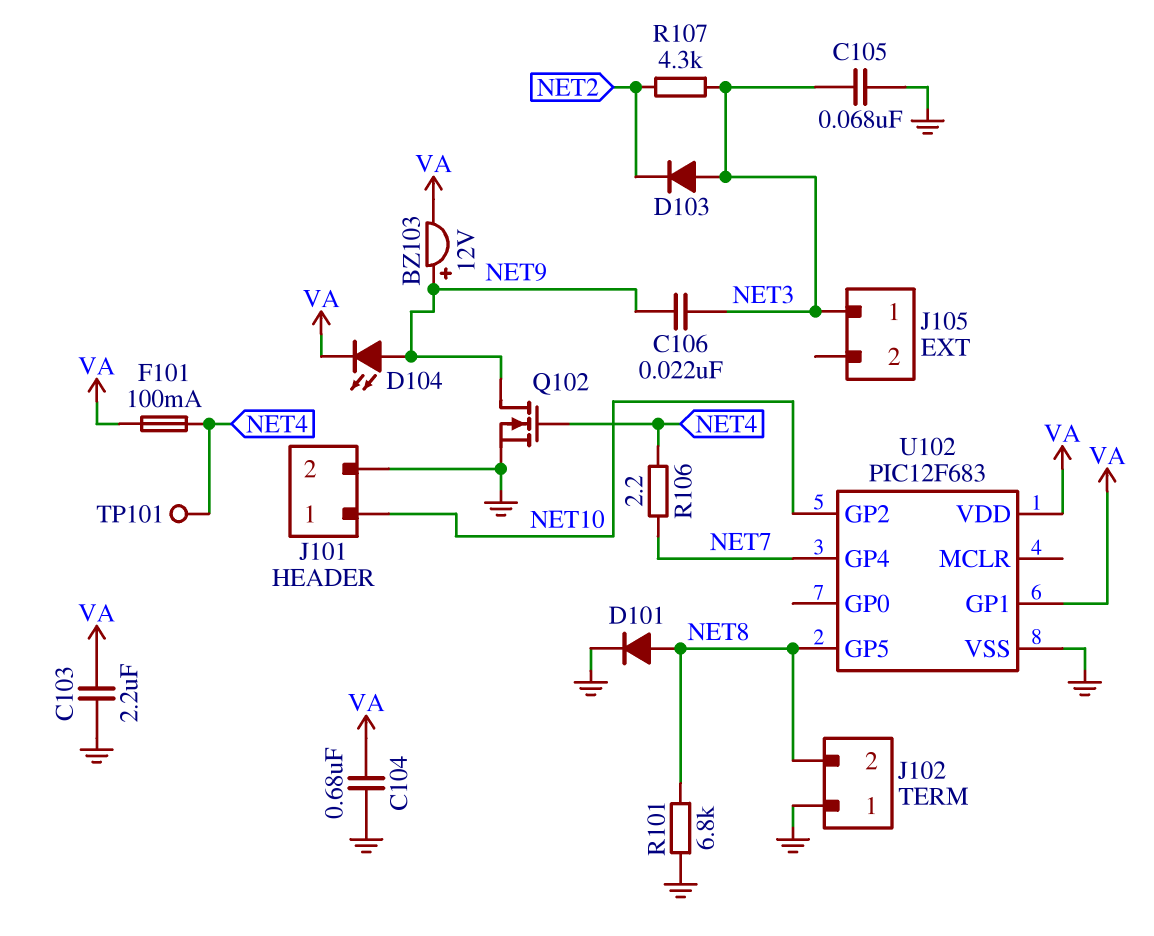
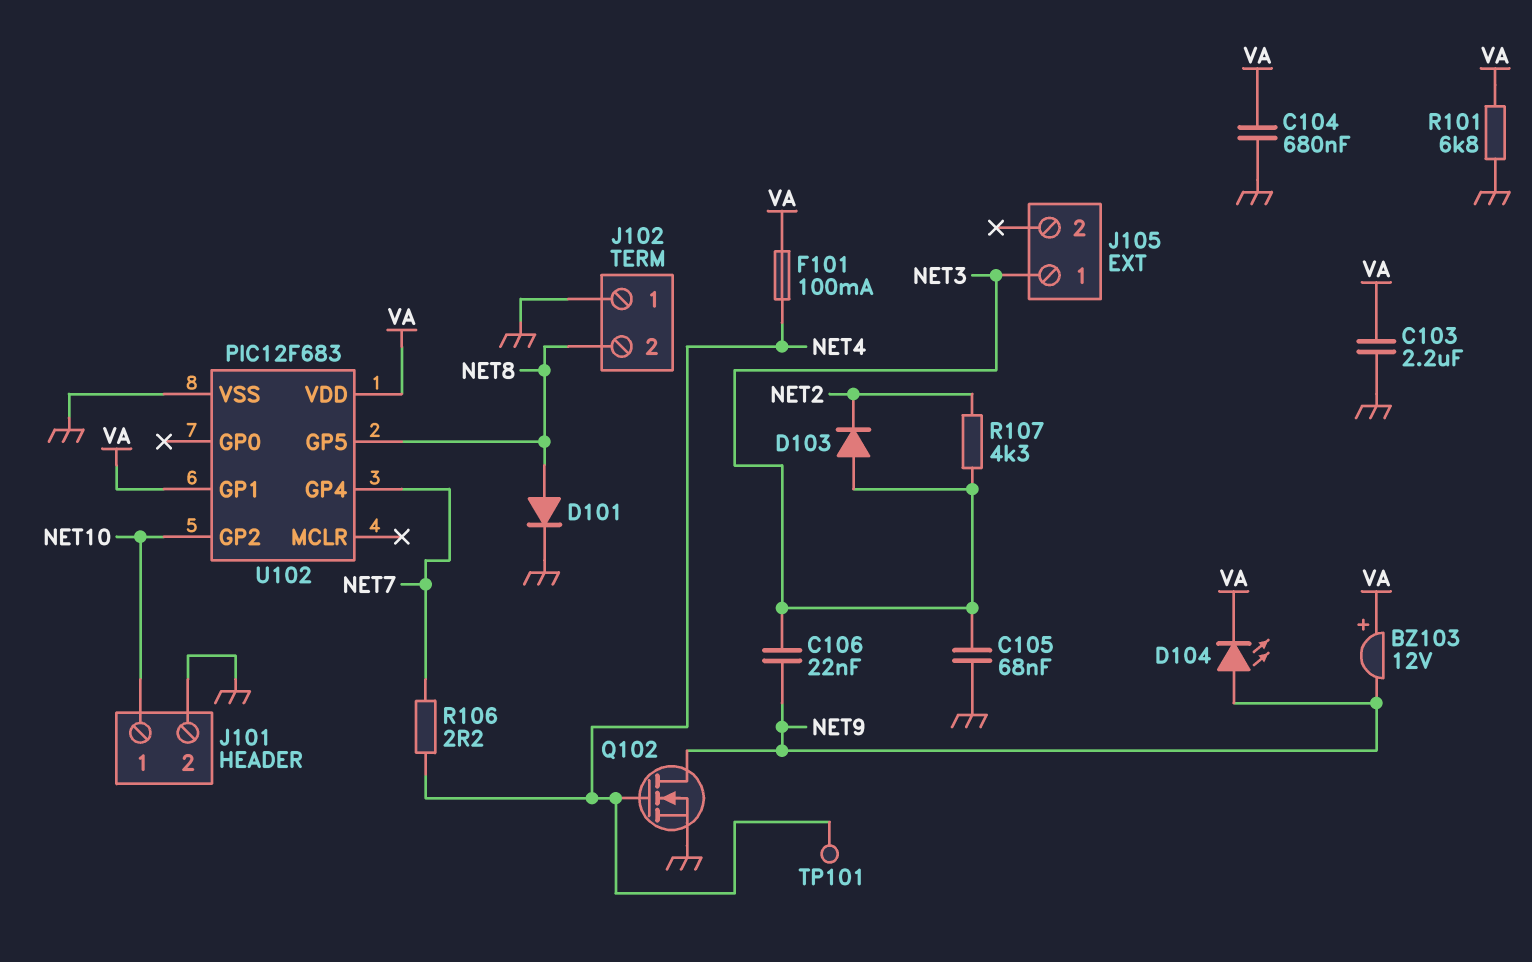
BZ103: buzzer 12V (plus NET9, minus VA) -> buzzer 12V (plus VA, minus NET9)
R101: 6.8k (GND, NET8) -> 6.8k (GND, VA)

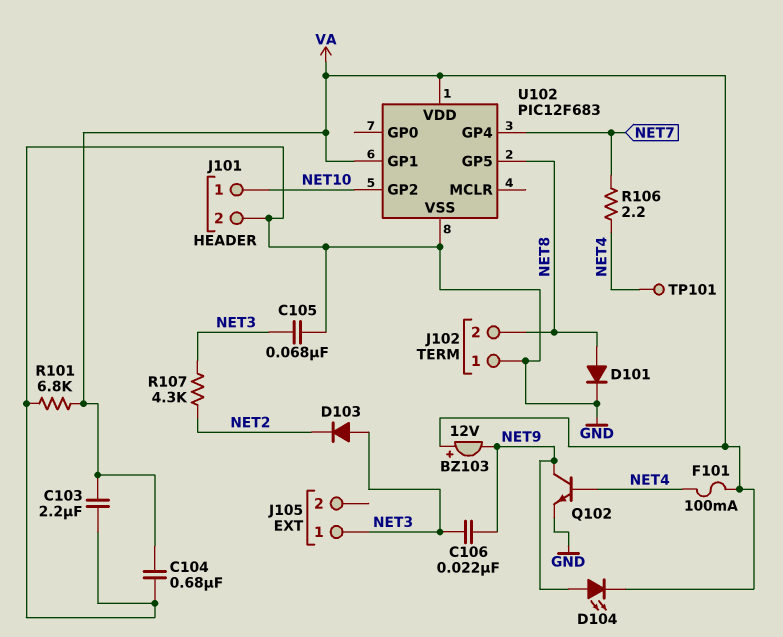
Q102: NMOS (G NET4, D NET9, S GND) -> NPN (B NET4, C NET9, E GND)

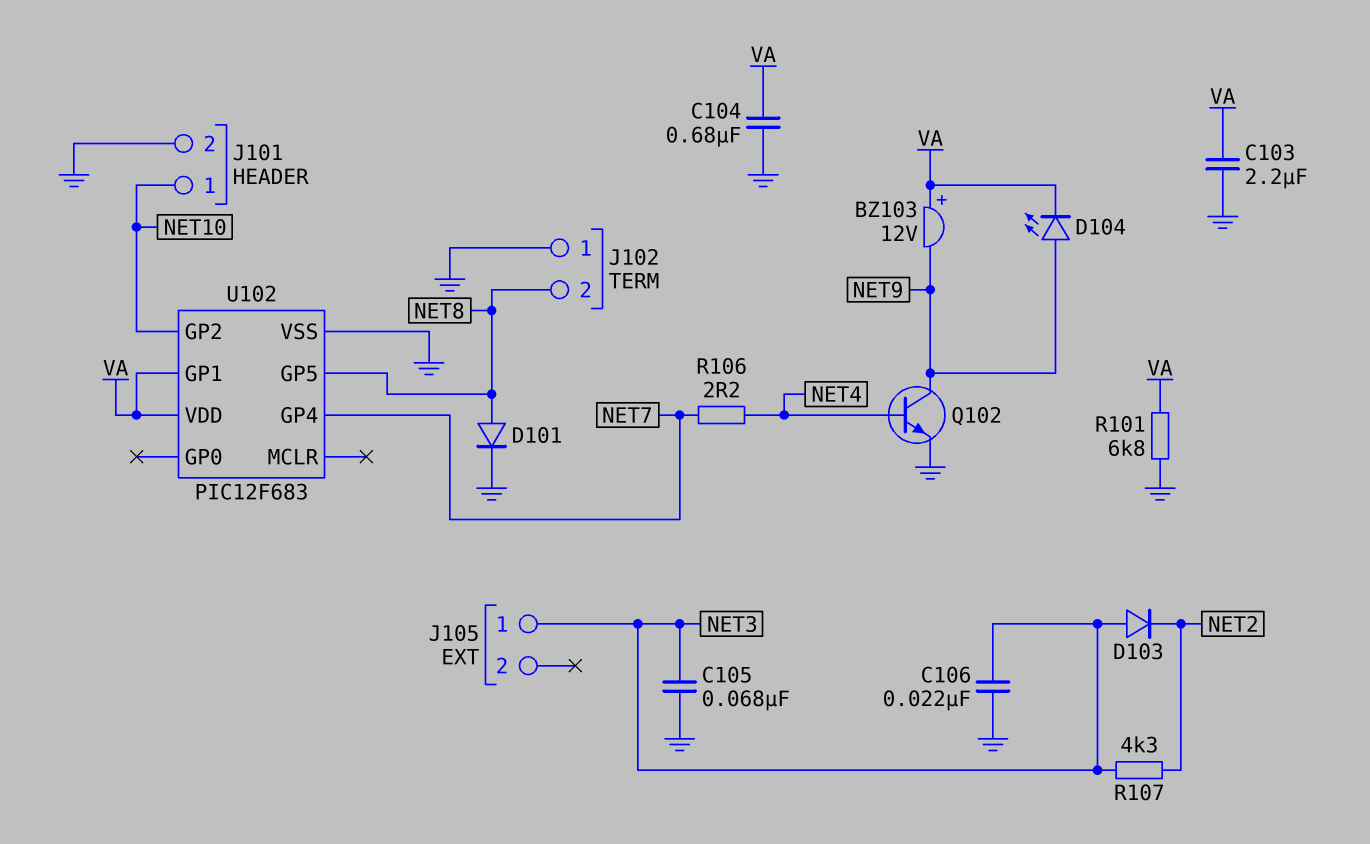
C106: 22nF (NET3, NET9) -> 22nF (GND, NET3)
F101: 100mA (NET4, VA) -> none
TP101: test point (NET4) -> none

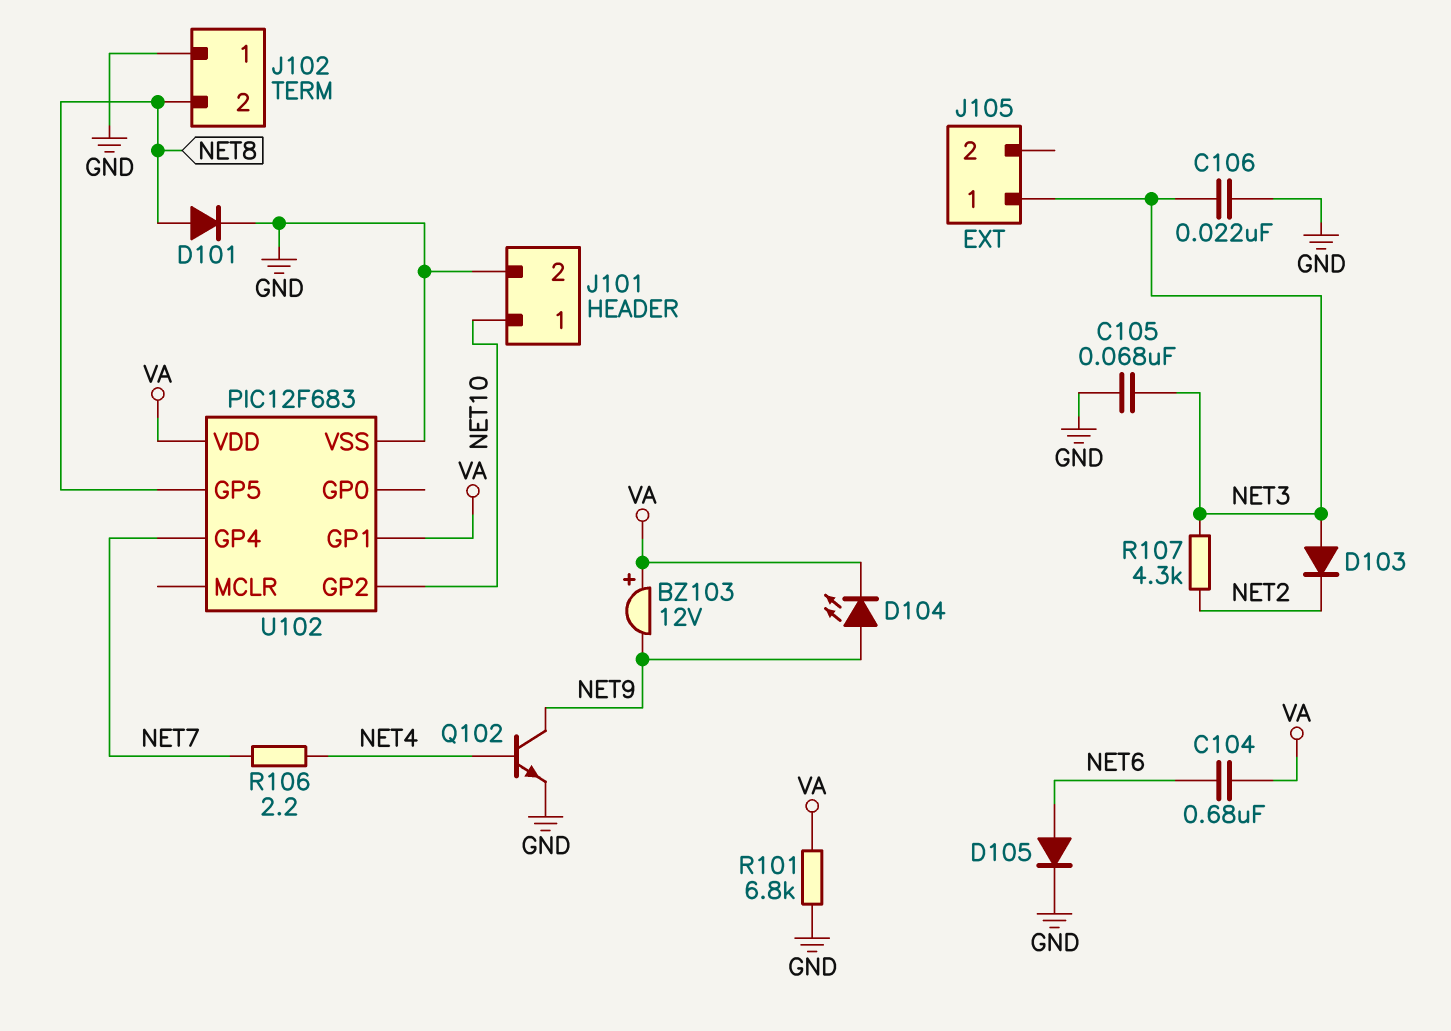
C103: 2.2uF (GND, VA) -> none
C104: 680nF (GND, VA) -> 680nF (NET6, VA)
D105: none -> diode (A NET6, K GND)

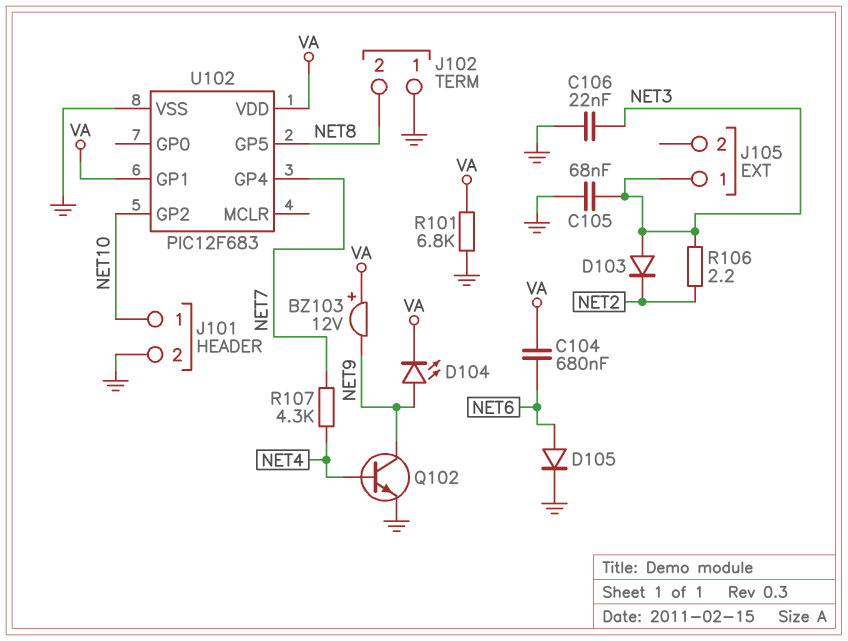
D101: diode (A NET8, K GND) -> none
R106: 2.2 (NET4, NET7) -> 2.2 (NET2, NET3)
R107: 4.3k (NET2, NET3) -> 4.3k (NET4, NET7)

